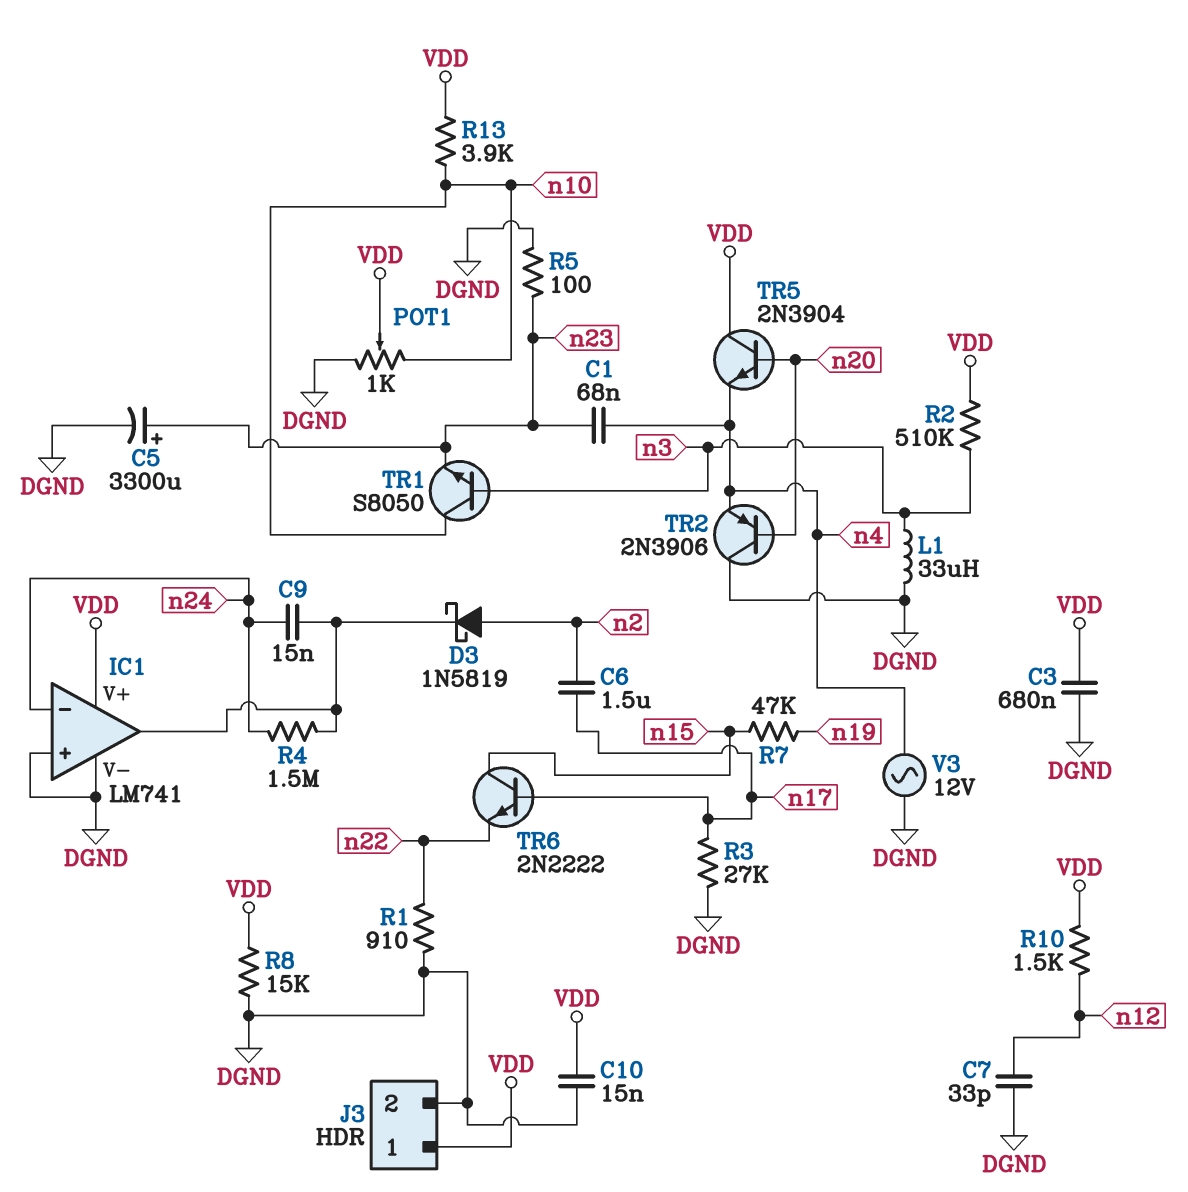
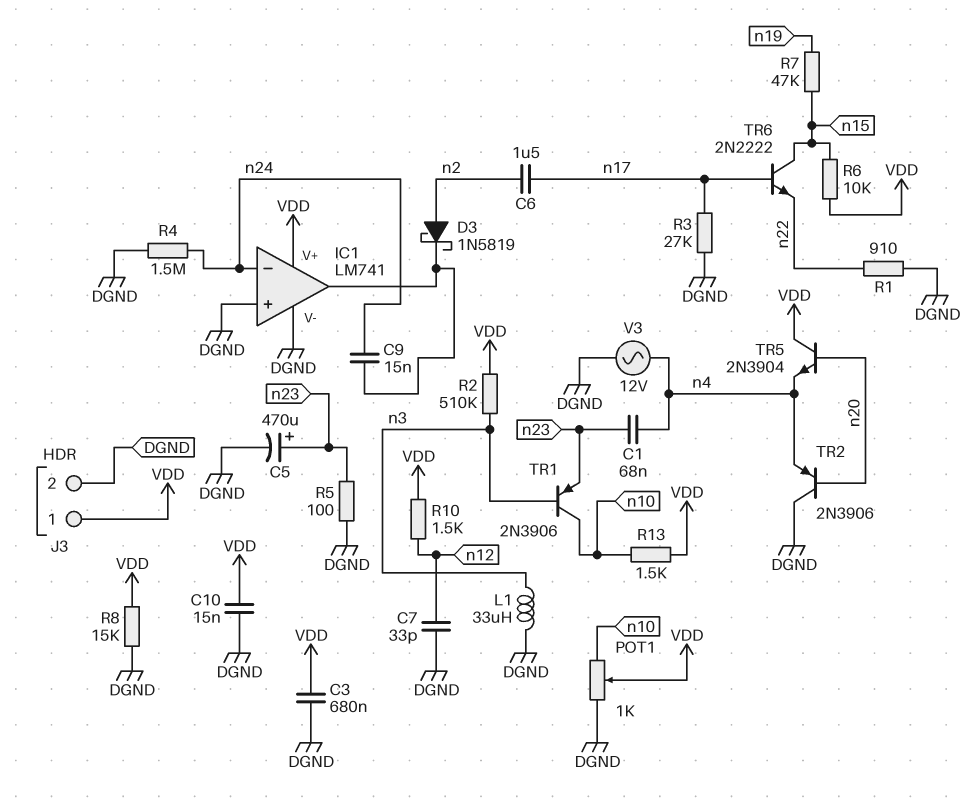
C5: 3300uF (plus n23, minus DGND) -> 470uF (plus n23, minus DGND)
R4: 1.5M (IC1/out, n24) -> 1.5M (DGND, n24)
R6: none -> 10k (VDD, n15)
R13: 3.9k (VDD, n10) -> 1.5k (VDD, n10)
TR1: NPN S8050 (B n3, C n10, E n23) -> PNP 2N3906 (B n3, C n10, E n23)

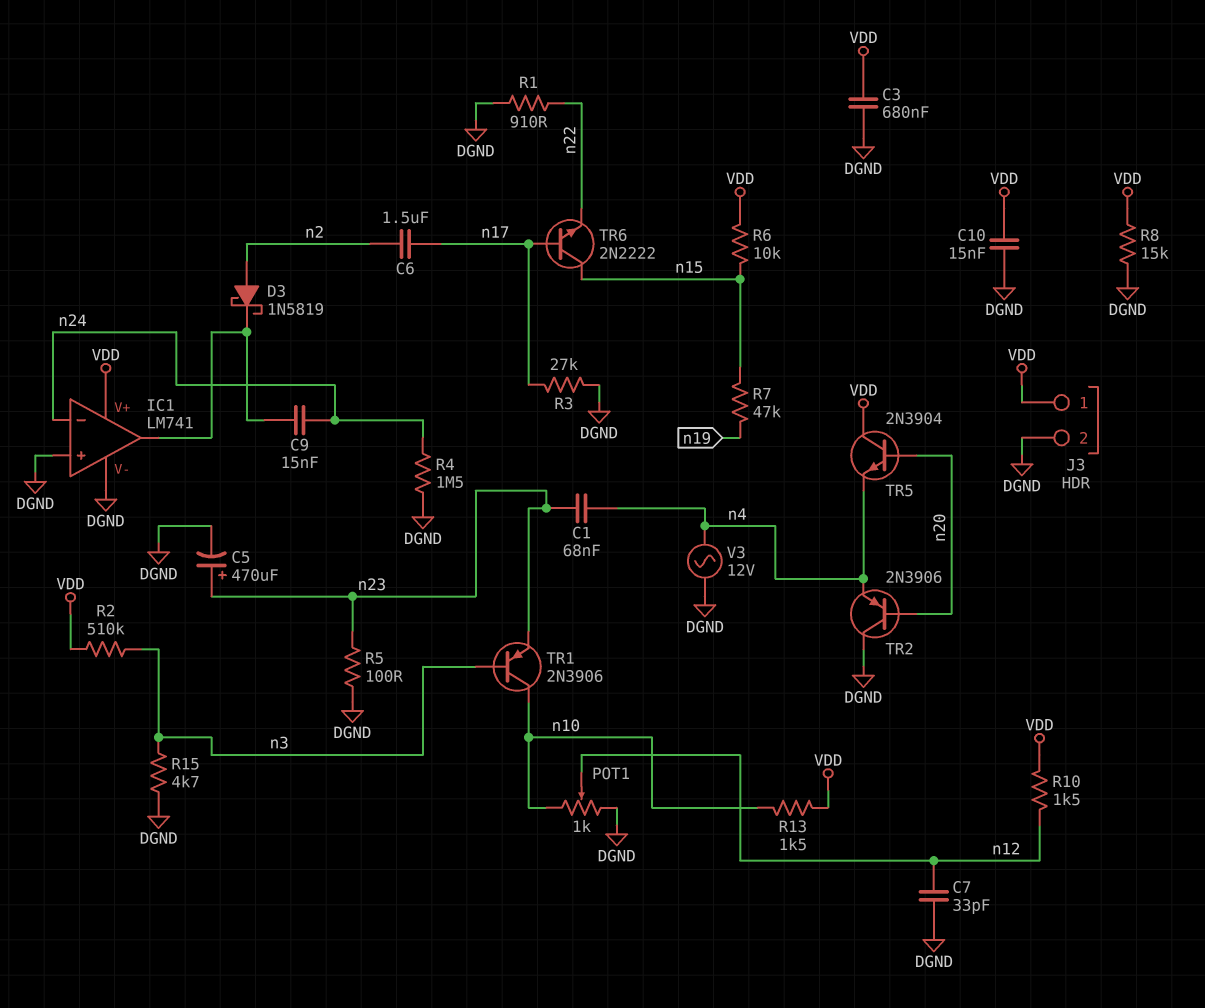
L1: 33uH (DGND, n3) -> none
POT1: 1k (DGND, n10, wiper VDD) -> 1k (DGND, n10, wiper n12)
R15: none -> 4.7k (DGND, n3)

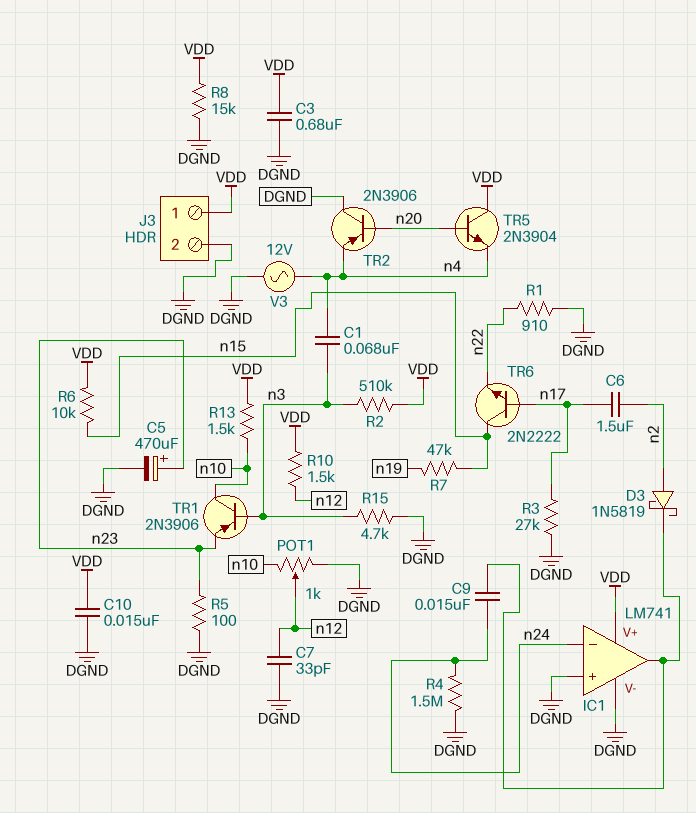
C1: 68nF (n4, n23) -> 68nF (n3, n4)

